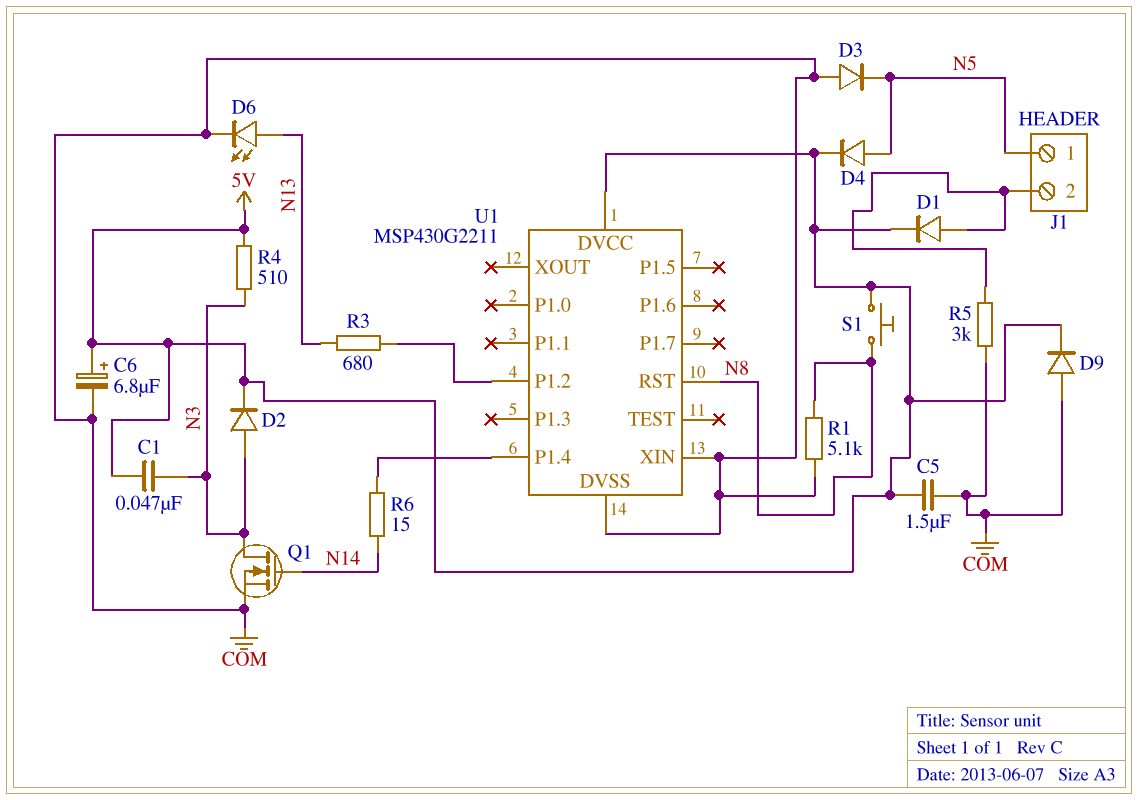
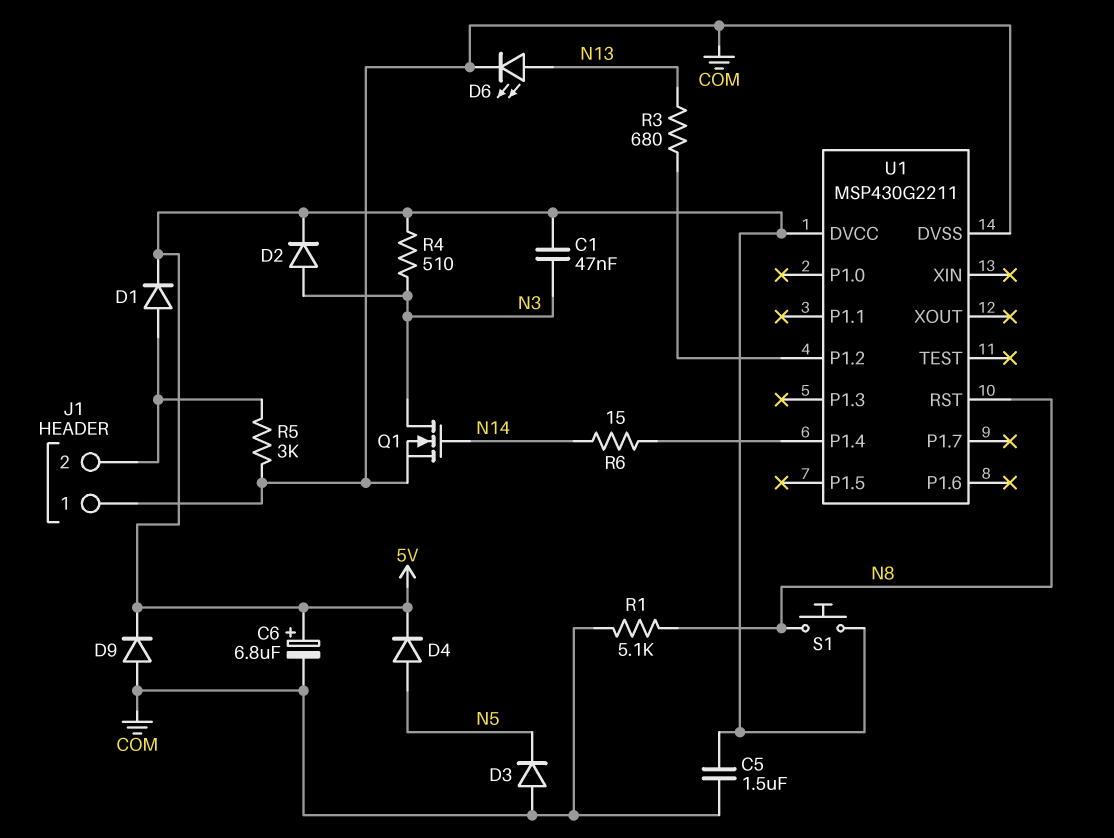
J1 pin 1: N5 -> COM
U1 pin XIN: COM -> none

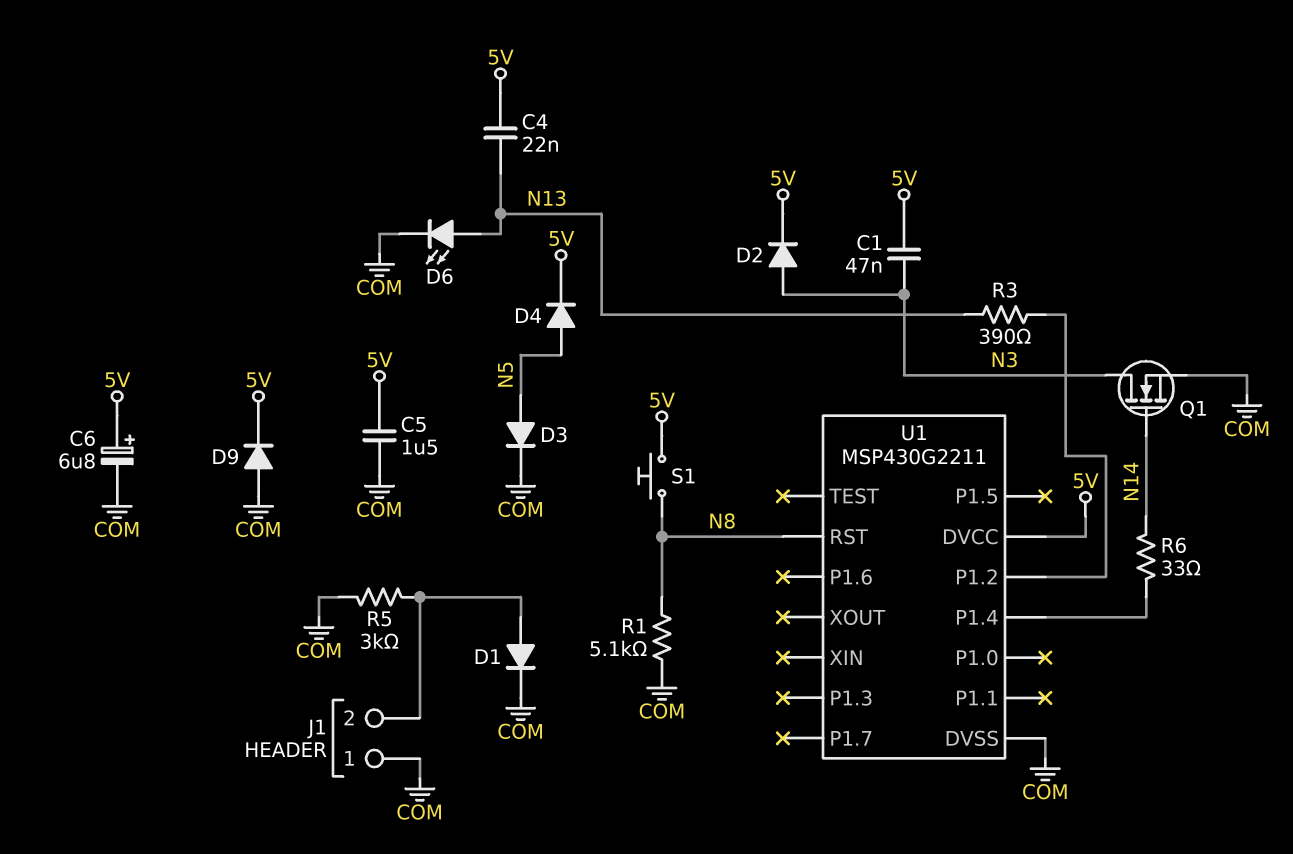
C4: none -> 22nF (5V, N13)
D1: diode (A J1/2, K 5V) -> diode (A J1/2, K COM)
D3: diode (A COM, K N5) -> diode (A N5, K COM)
R3: 680 (N13, U1/P1.2) -> 390 (N13, U1/P1.2)
R4: 510 (5V, N3) -> none
R6: 15 (N14, U1/P1.4) -> 33 (N14, U1/P1.4)

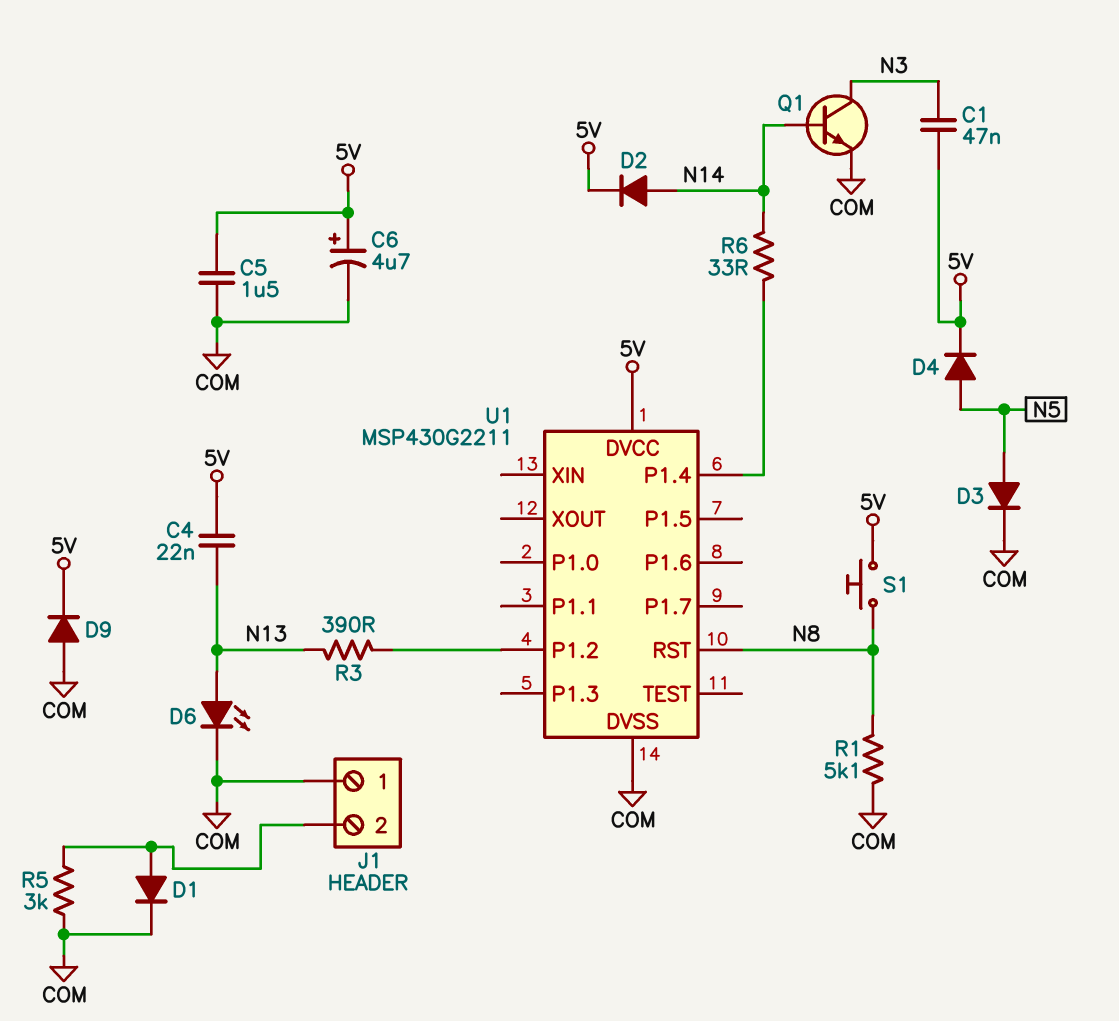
C6: 6.8uF (plus 5V, minus COM) -> 4.7uF (plus 5V, minus COM)
D2: diode (A N3, K 5V) -> diode (A N14, K 5V)
Q1: NMOS (G N14, D N3, S COM) -> NPN (B N14, C N3, E COM)

